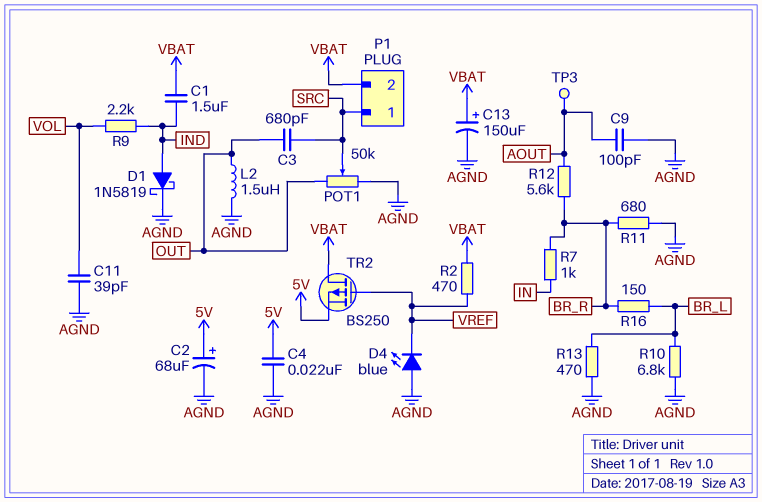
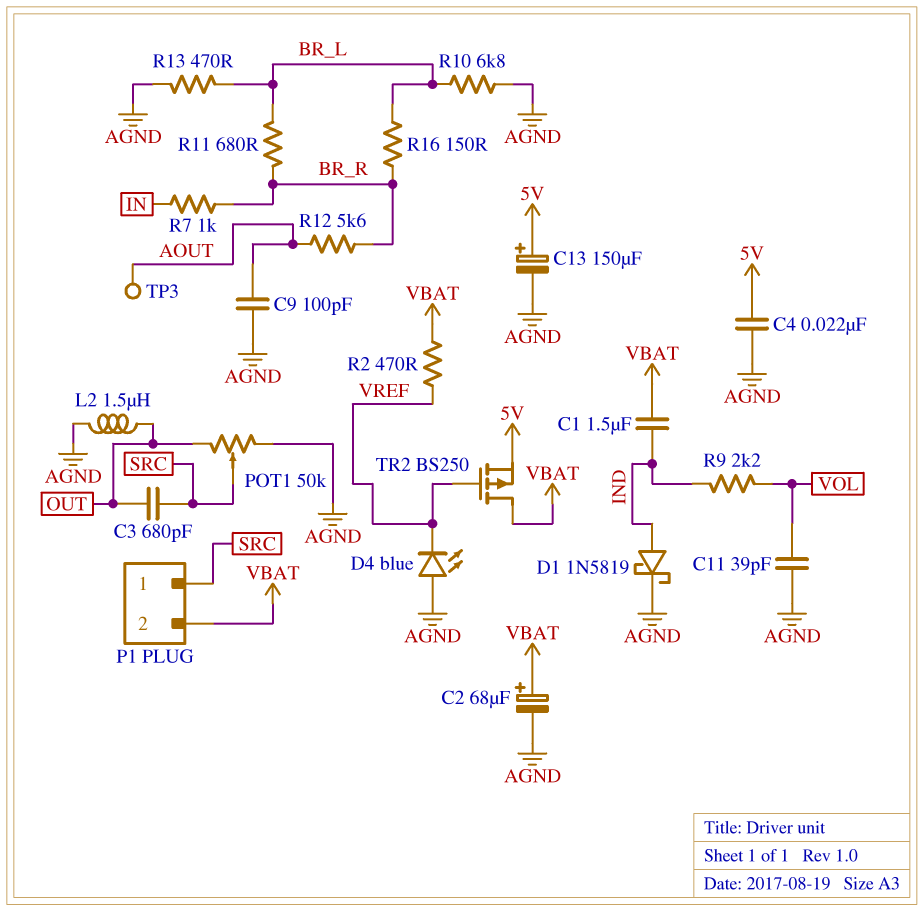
C2: 68uF (plus 5V, minus AGND) -> 68uF (plus VBAT, minus AGND)
C13: 150uF (plus VBAT, minus AGND) -> 150uF (plus 5V, minus AGND)
R11: 680 (AGND, BR_R) -> 680 (BR_L, BR_R)

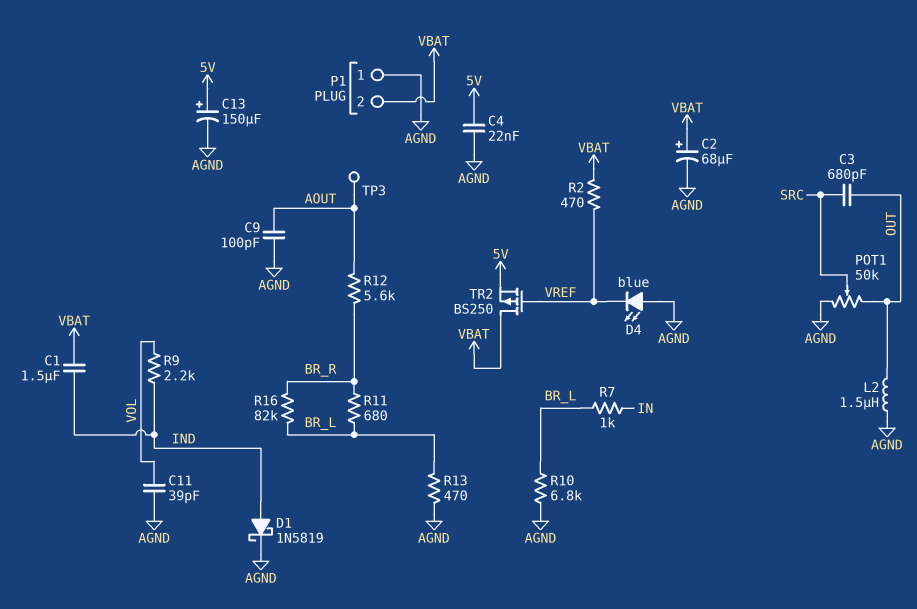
P1 pin 1: SRC -> AGND
R7: 1k (BR_R, IN) -> 1k (BR_L, IN)
R16: 150 (BR_L, BR_R) -> 82k (BR_L, BR_R)

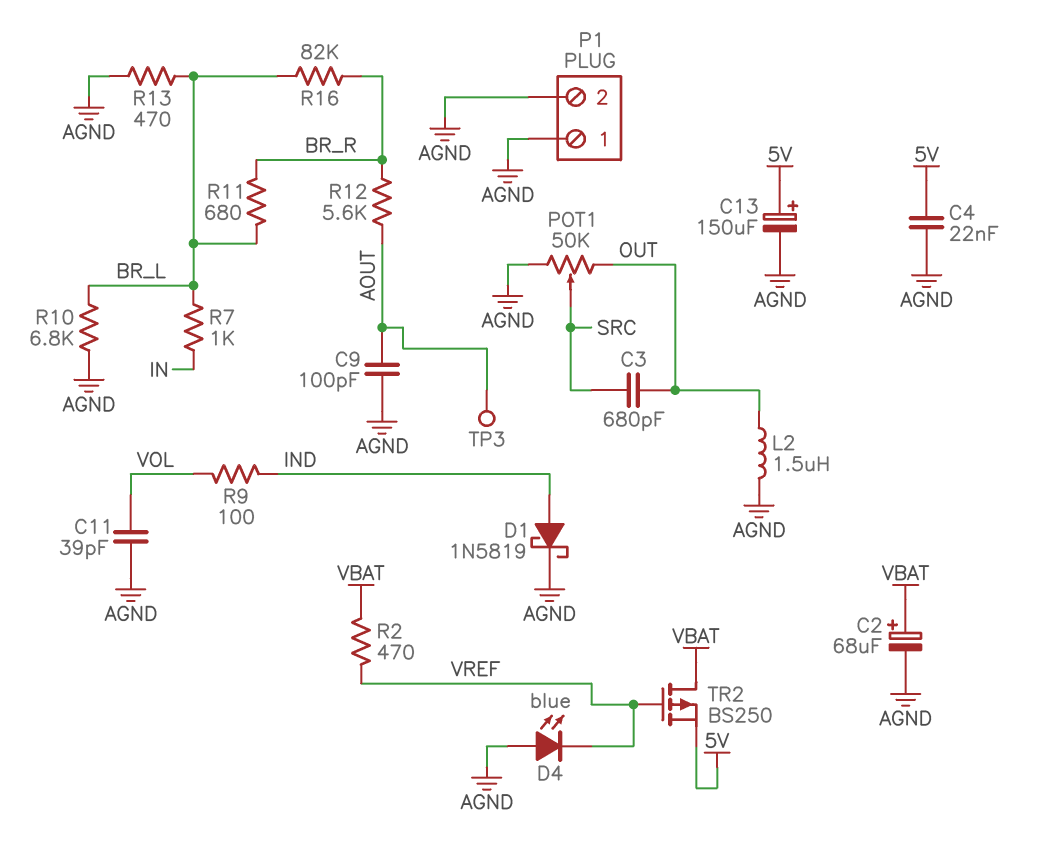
C1: 1.5uF (IND, VBAT) -> none
P1 pin 2: VBAT -> AGND
R9: 2.2k (IND, VOL) -> 100 (IND, VOL)

